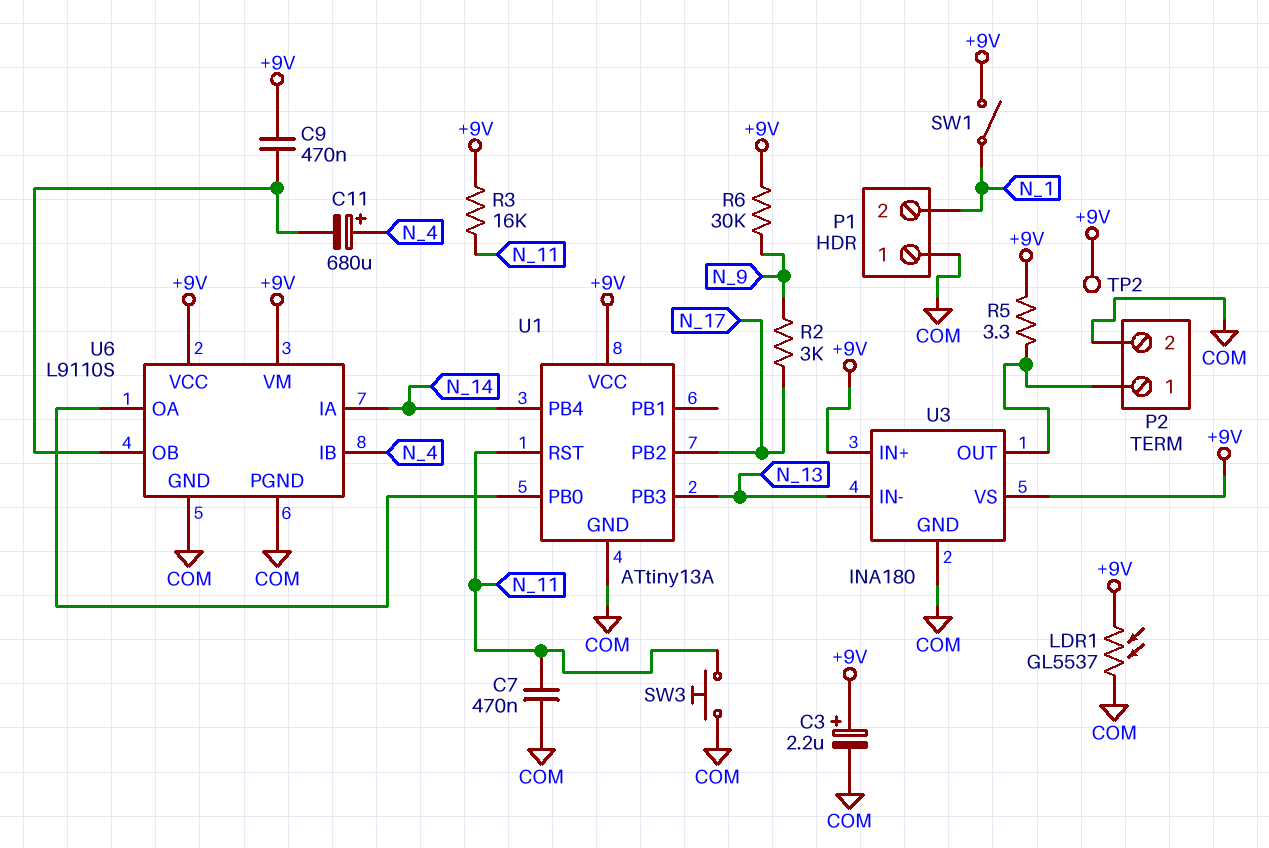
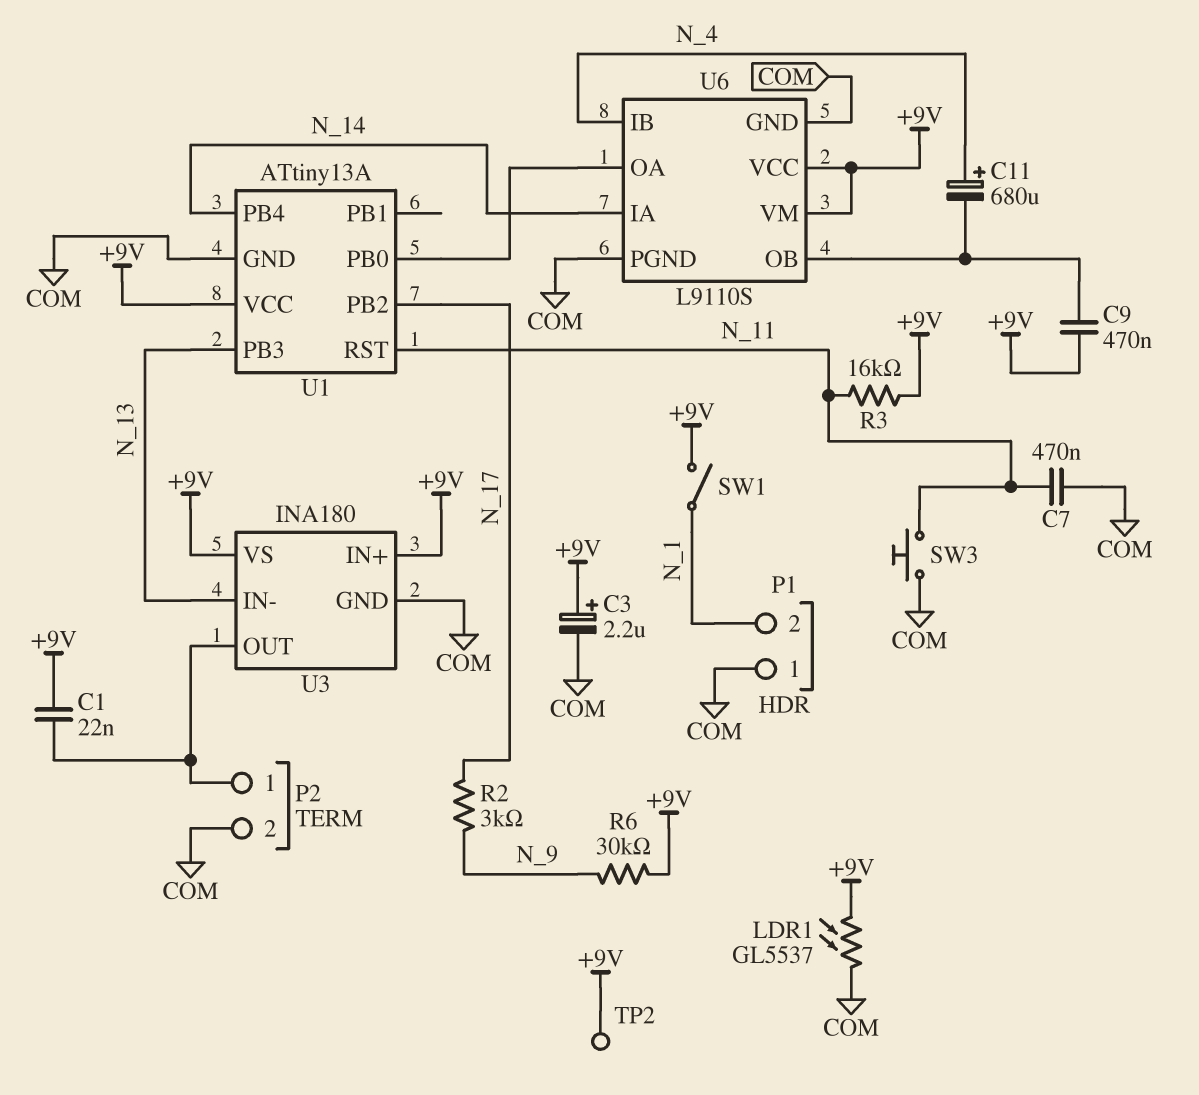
C1: none -> 22nF (+9V, P2/1)
R5: 3.3 (+9V, P2/1) -> none

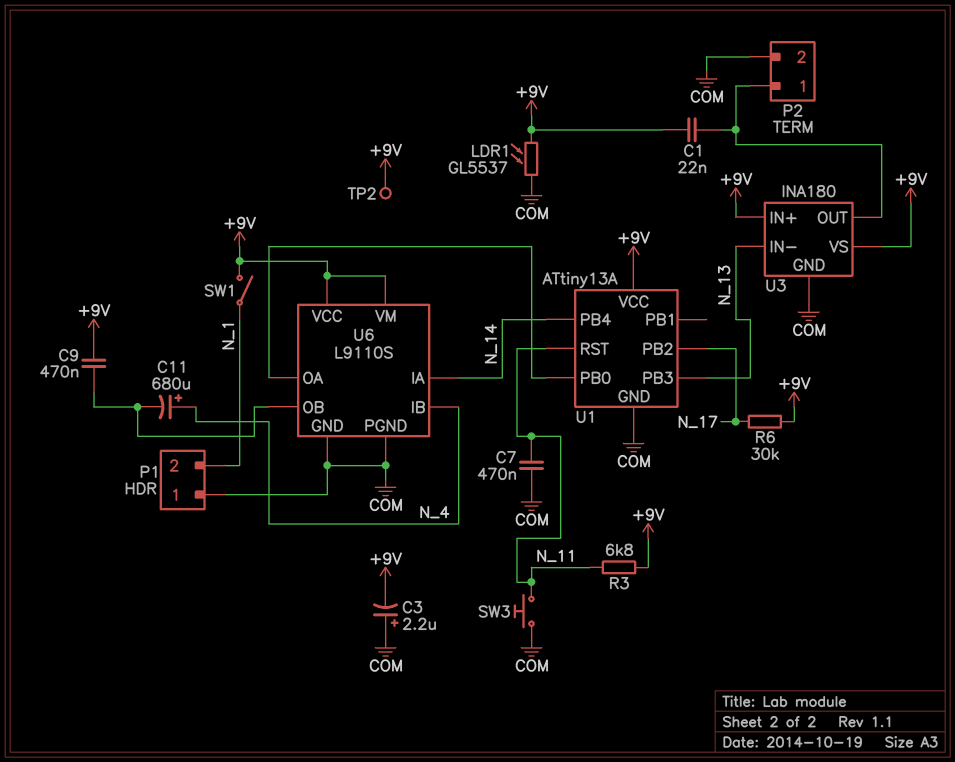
C3: 2.2uF (plus +9V, minus COM) -> 2.2uF (plus COM, minus +9V)
R2: 3k (N_9, N_17) -> none
R3: 16k (+9V, N_11) -> 6.8k (+9V, N_11)
R6: 30k (+9V, N_9) -> 30k (+9V, N_17)

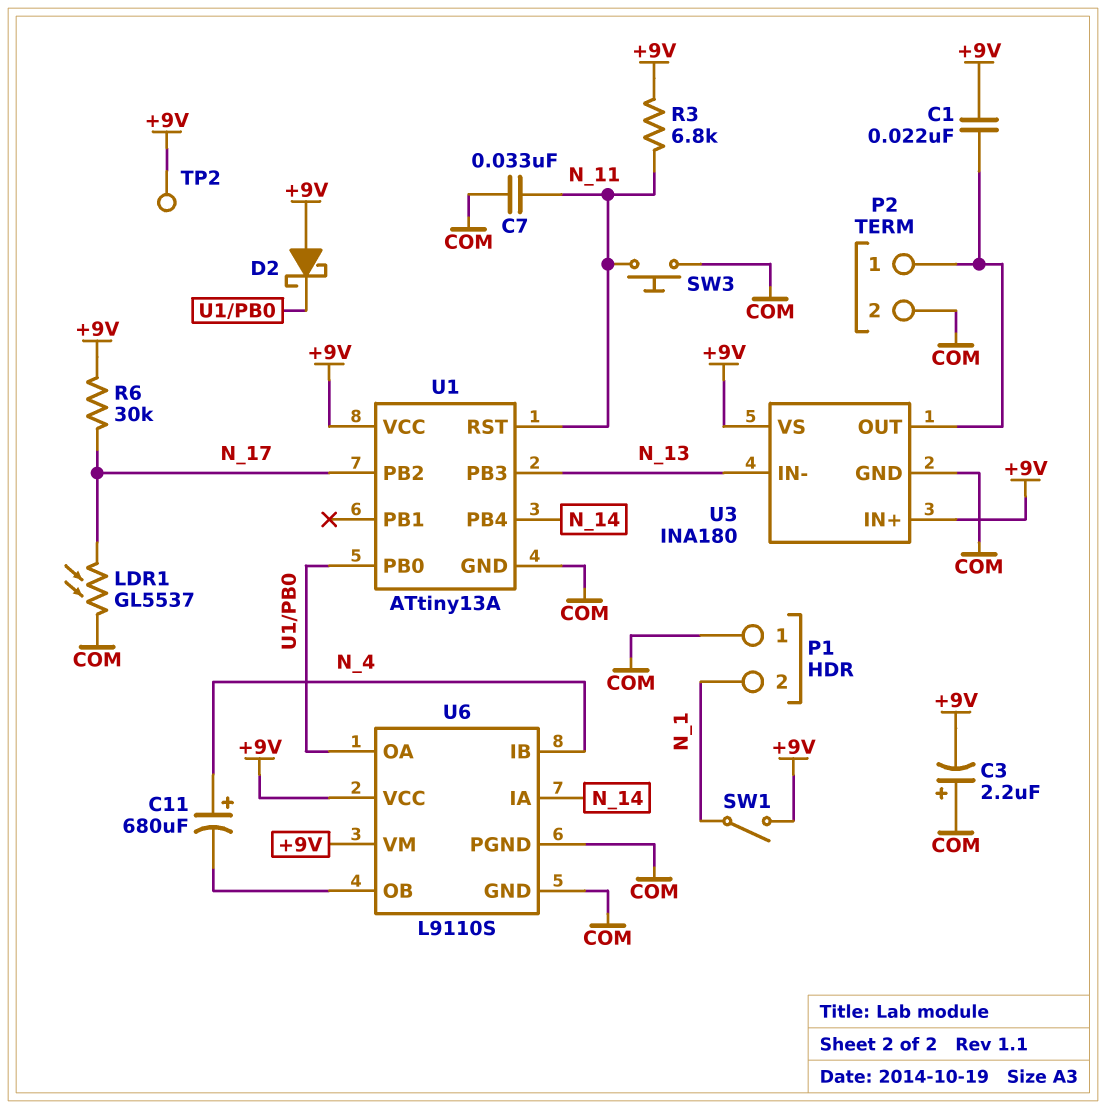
C7: 470nF (COM, N_11) -> 33nF (COM, N_11)
C9: 470nF (+9V, U6/OB) -> none
D2: none -> schottky (A +9V, K U1/PB0)
LDR1: GL5537 (+9V, COM) -> GL5537 (COM, N_17)

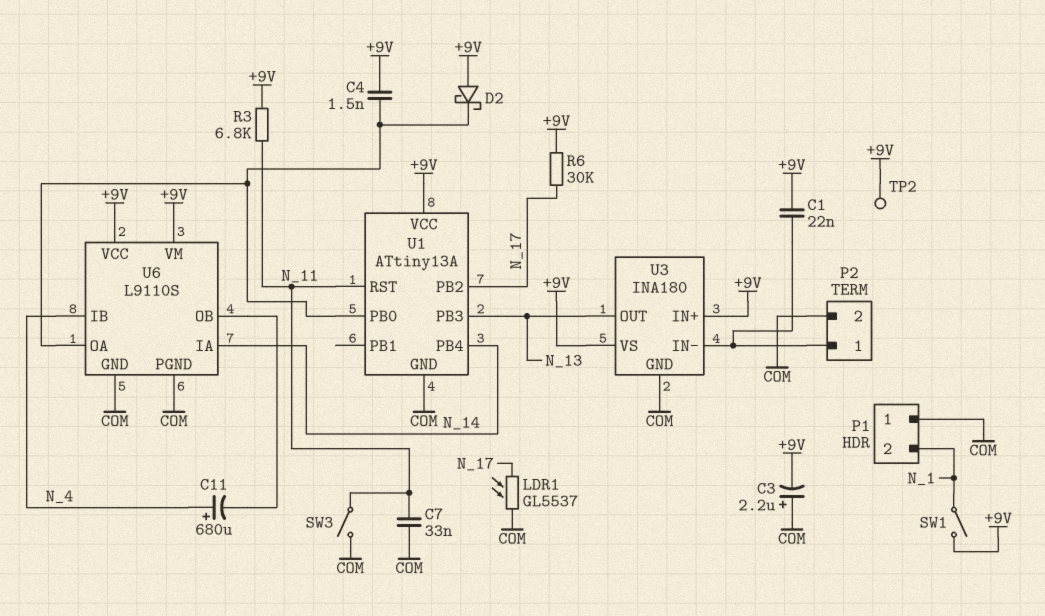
C4: none -> 1.5nF (+9V, U1/PB0)
SW3: button (COM, N_11) -> switch (COM, N_11)
U3 pin IN-: N_13 -> P2/1
U3 pin OUT: P2/1 -> N_13

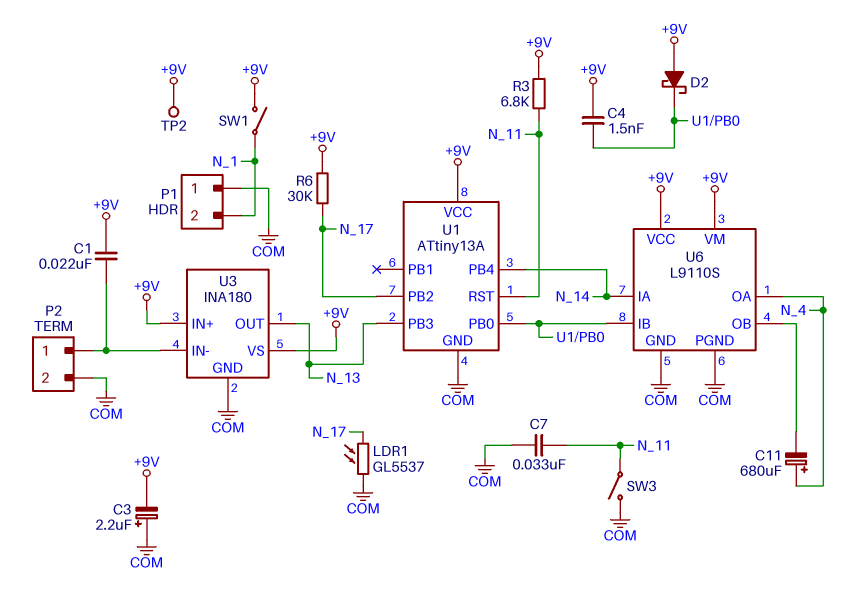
U6 pin IB: N_4 -> U1/PB0
U6 pin OA: U1/PB0 -> N_4

